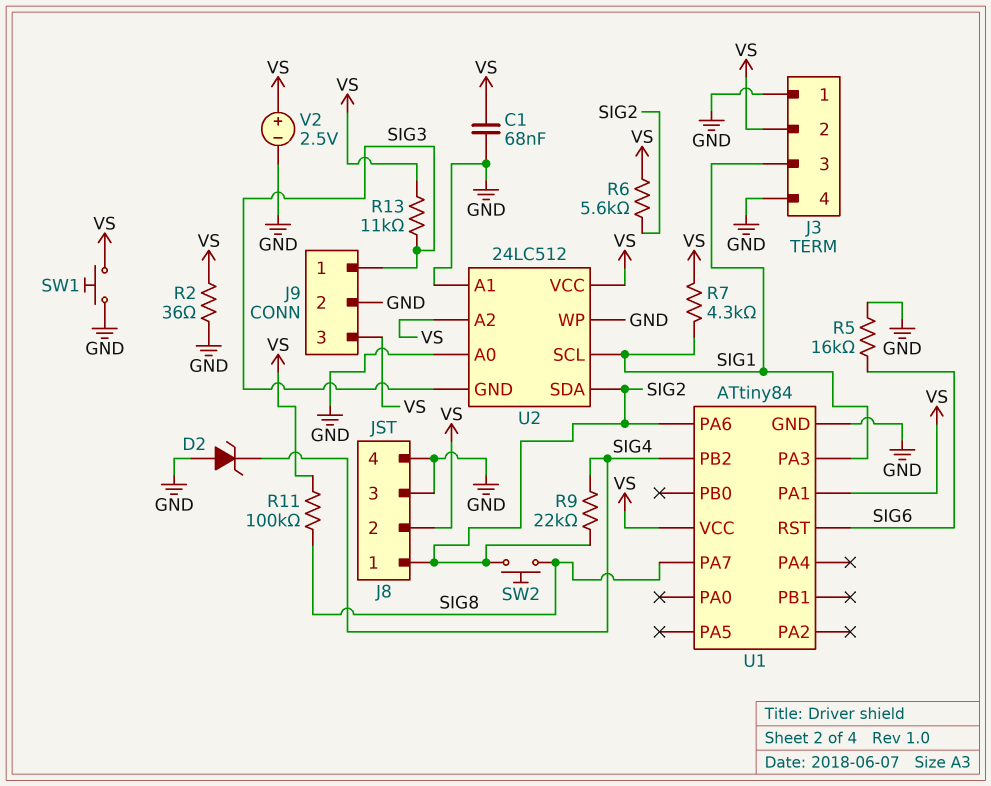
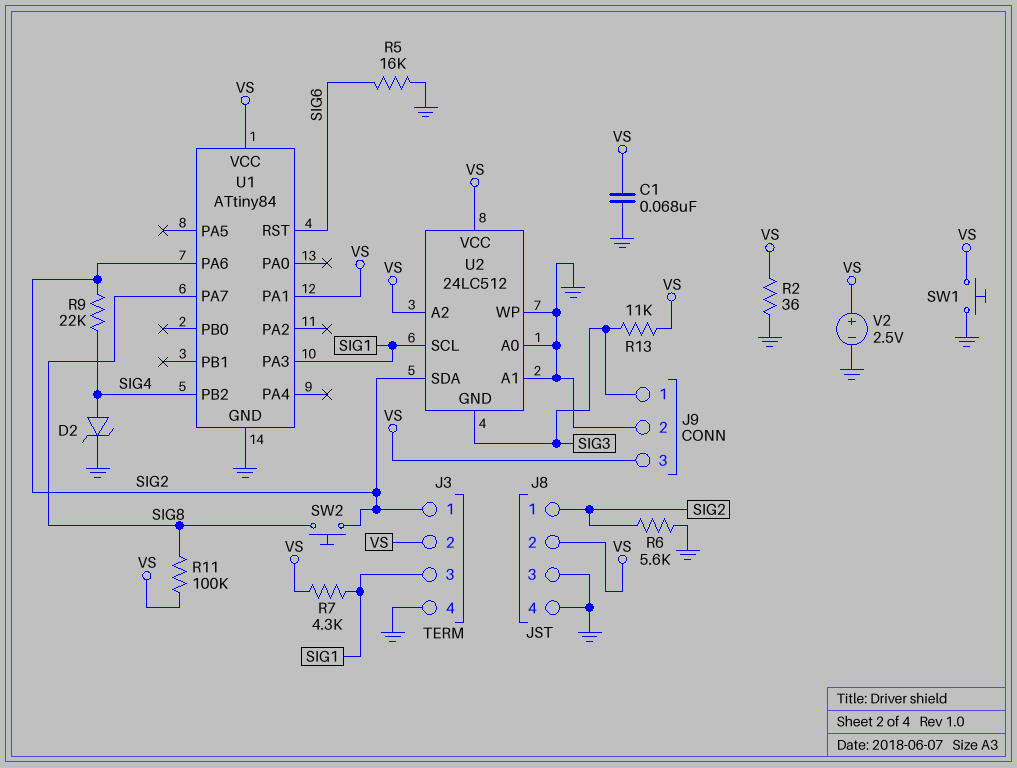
D2: zener (A GND, K SIG4) -> zener (A SIG4, K GND)
J3 pin 1: GND -> SIG2
R6: 5.6k (SIG2, VS) -> 5.6k (GND, SIG2)

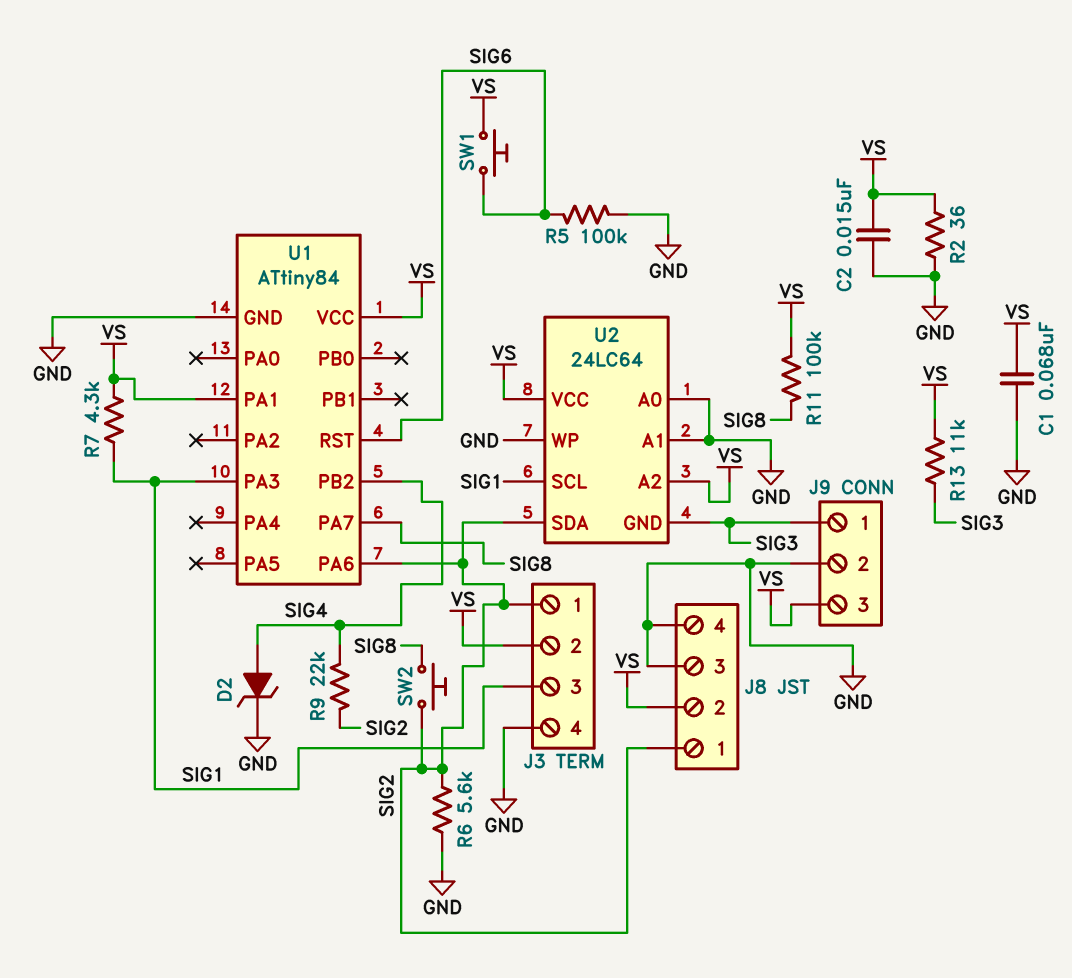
C2: none -> 15nF (GND, VS)
R5: 16k (GND, SIG6) -> 100k (GND, SIG6)
SW1: button (GND, VS) -> button (SIG6, VS)
U2: 24LC512 -> 24LC64
V2: 2.5V (plus VS, minus GND) -> none

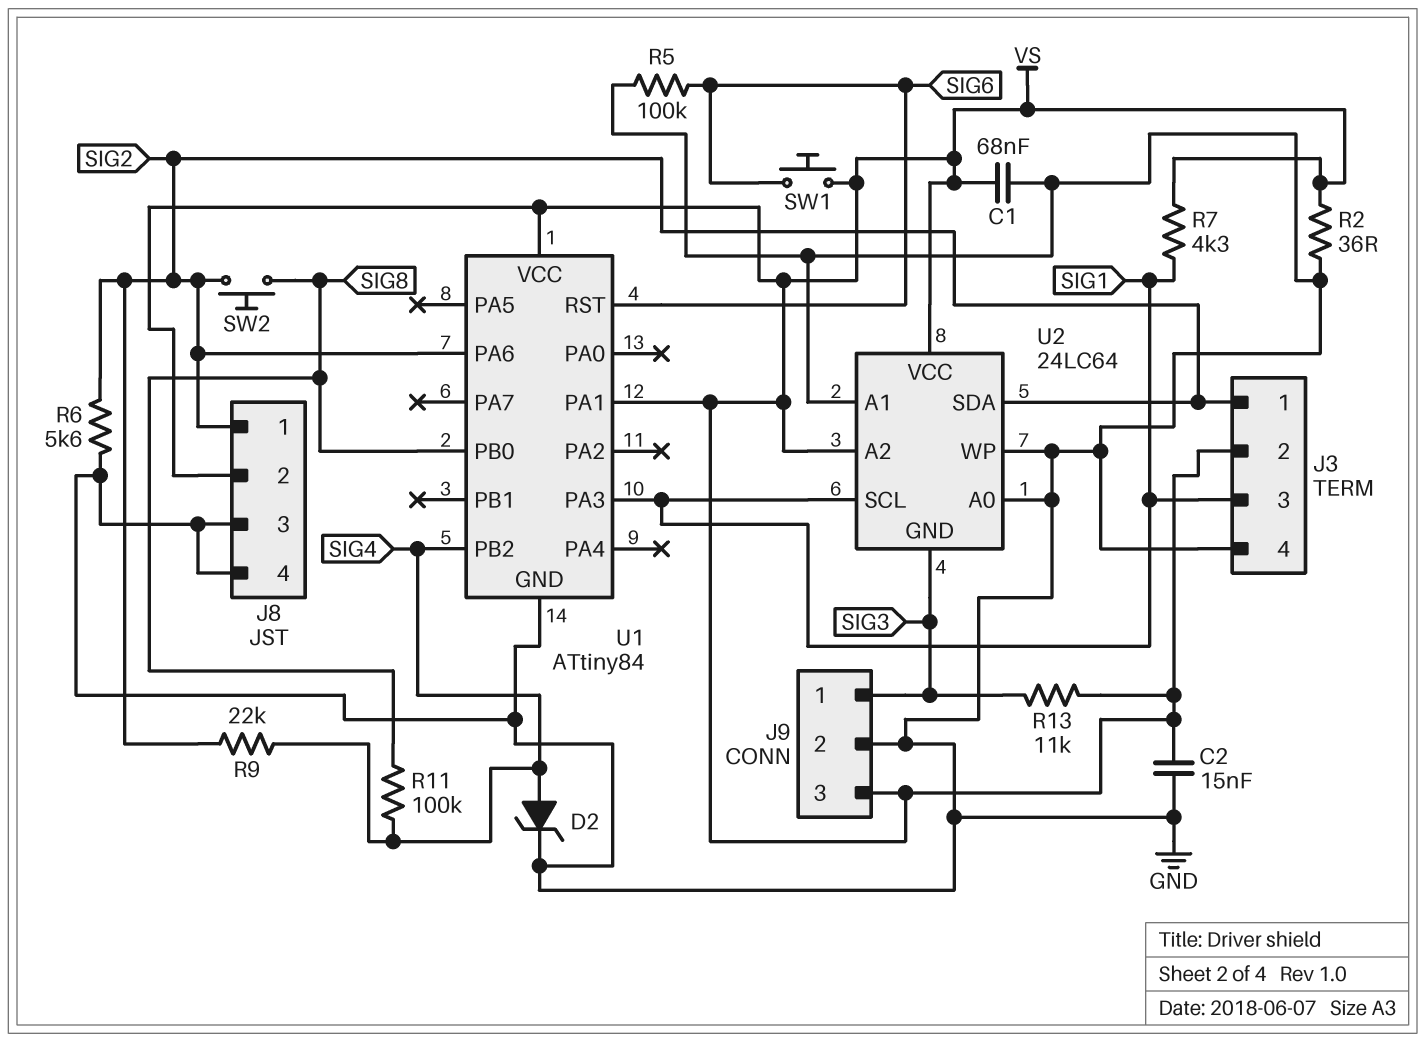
R11: 100k (SIG8, VS) -> 100k (SIG4, SIG8)
U1 pin PA7: SIG8 -> none
U1 pin PB0: none -> SIG8

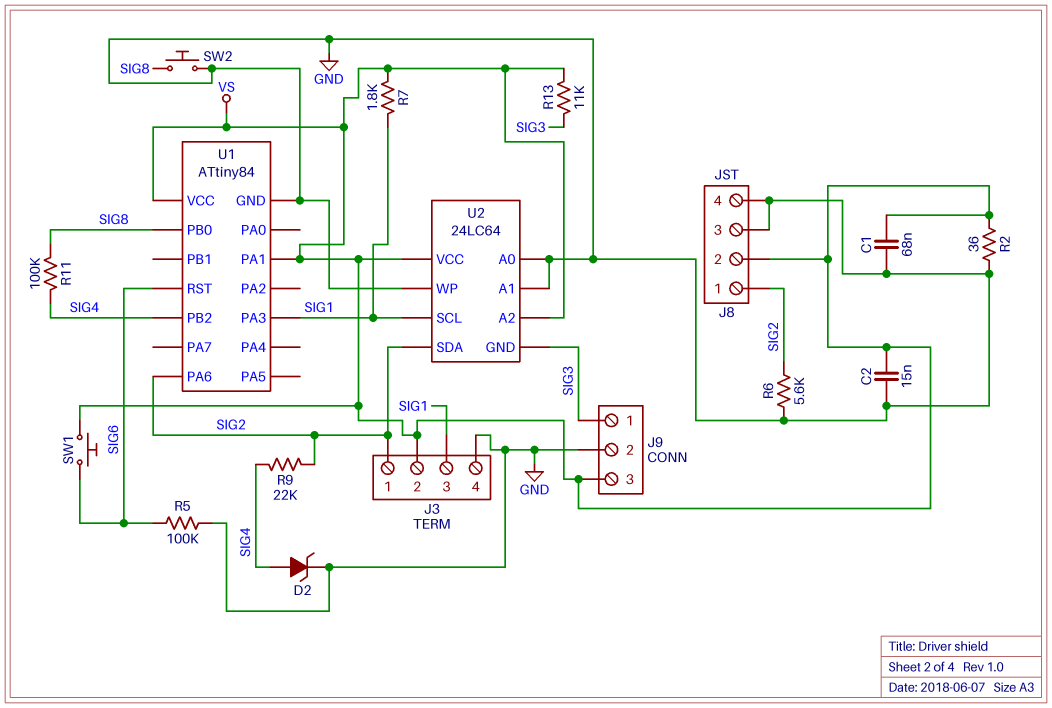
R7: 4.3k (SIG1, VS) -> 1.8k (SIG1, VS)
SW2: button (SIG2, SIG8) -> button (GND, SIG8)

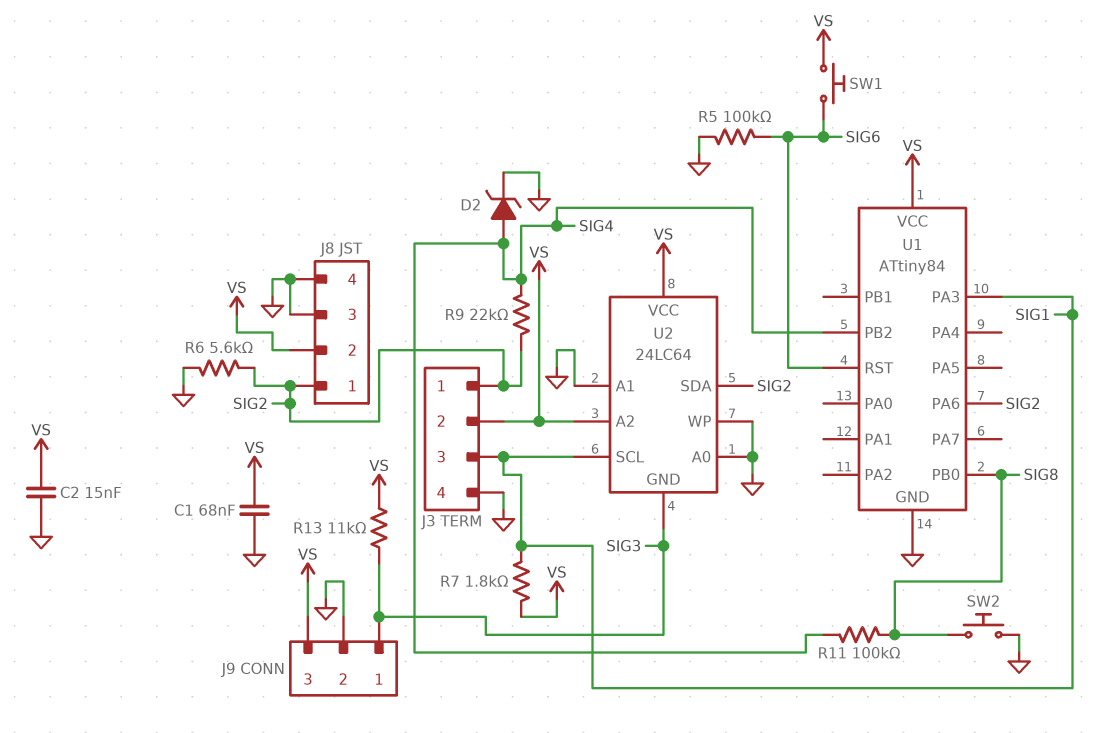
R2: 36 (GND, VS) -> none
U1 pin PA1: VS -> none

